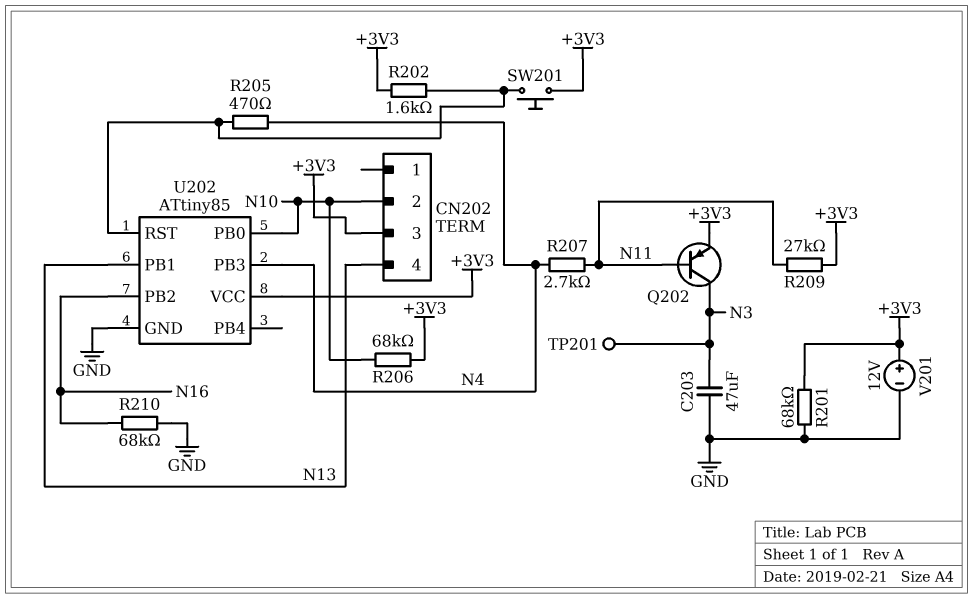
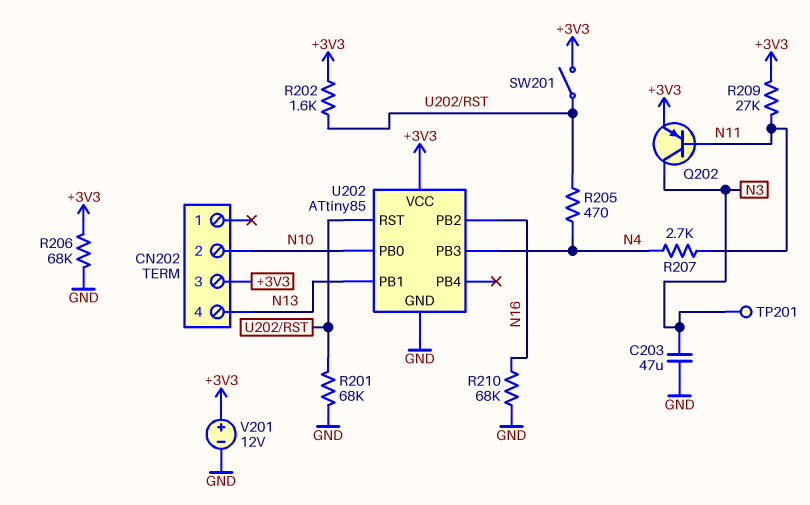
R201: 68k (+3V3, GND) -> 68k (GND, U202/RST)
R206: 68k (+3V3, N10) -> 68k (+3V3, GND)
SW201: button (+3V3, U202/RST) -> switch (+3V3, U202/RST)

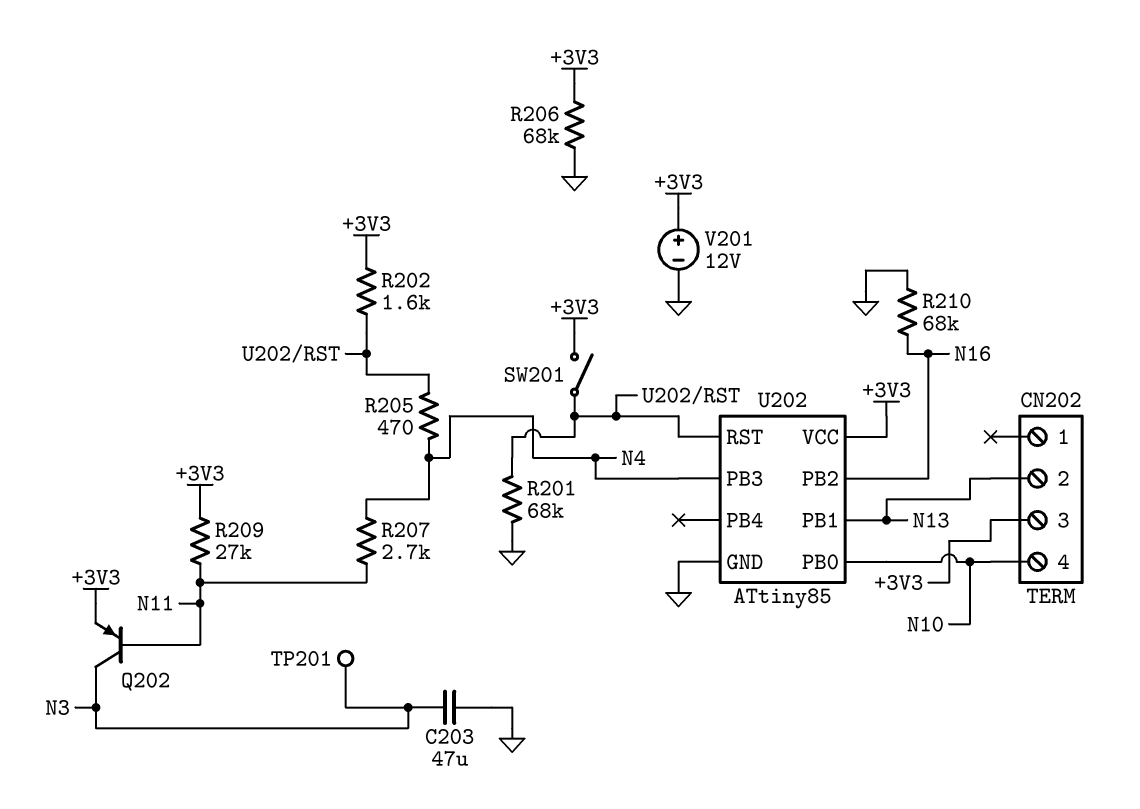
CN202 pin 2: N10 -> N13
CN202 pin 4: N13 -> N10

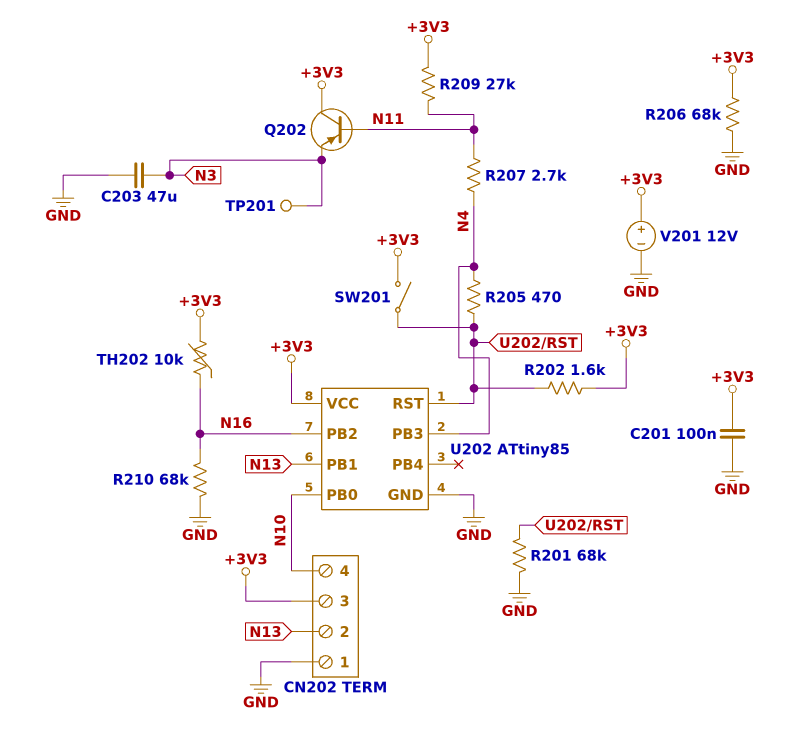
C201: none -> 100nF (+3V3, GND)
CN202 pin 1: none -> GND
Q202: PNP (B N11, C N3, E +3V3) -> PNP (B N11, C +3V3, E N3)
TH202: none -> 10k (+3V3, N16)

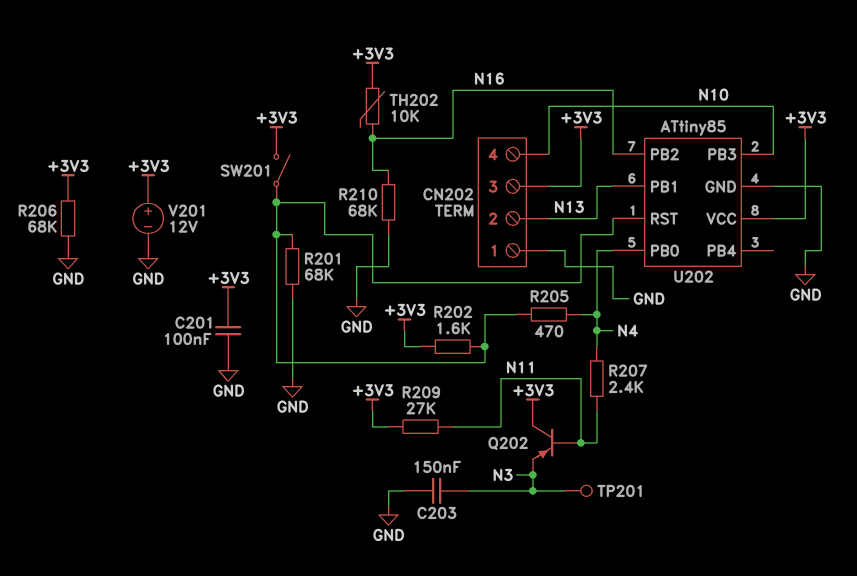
C203: 47uF (GND, N3) -> 150nF (GND, N3)
R207: 2.7k (N4, N11) -> 2.4k (N4, N11)
U202 pin PB0: N10 -> N4
U202 pin PB3: N4 -> N10

